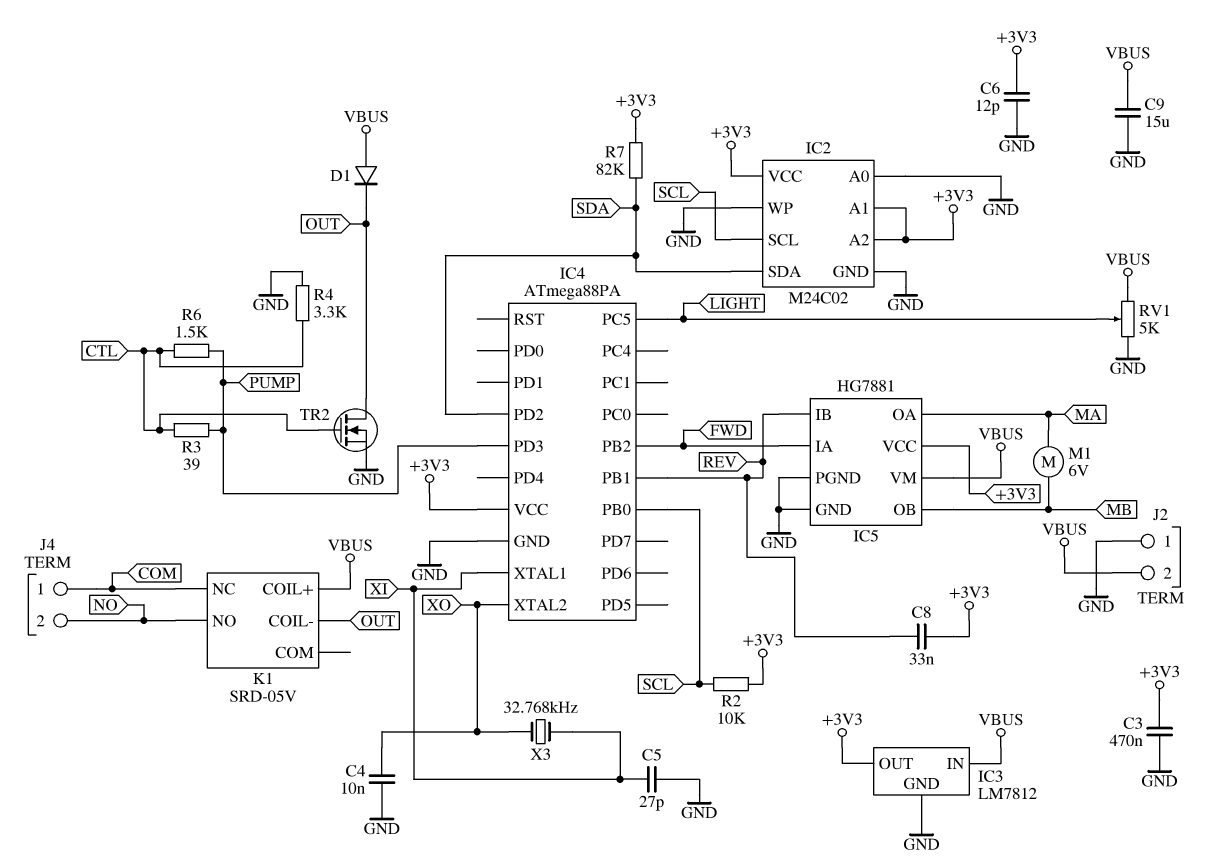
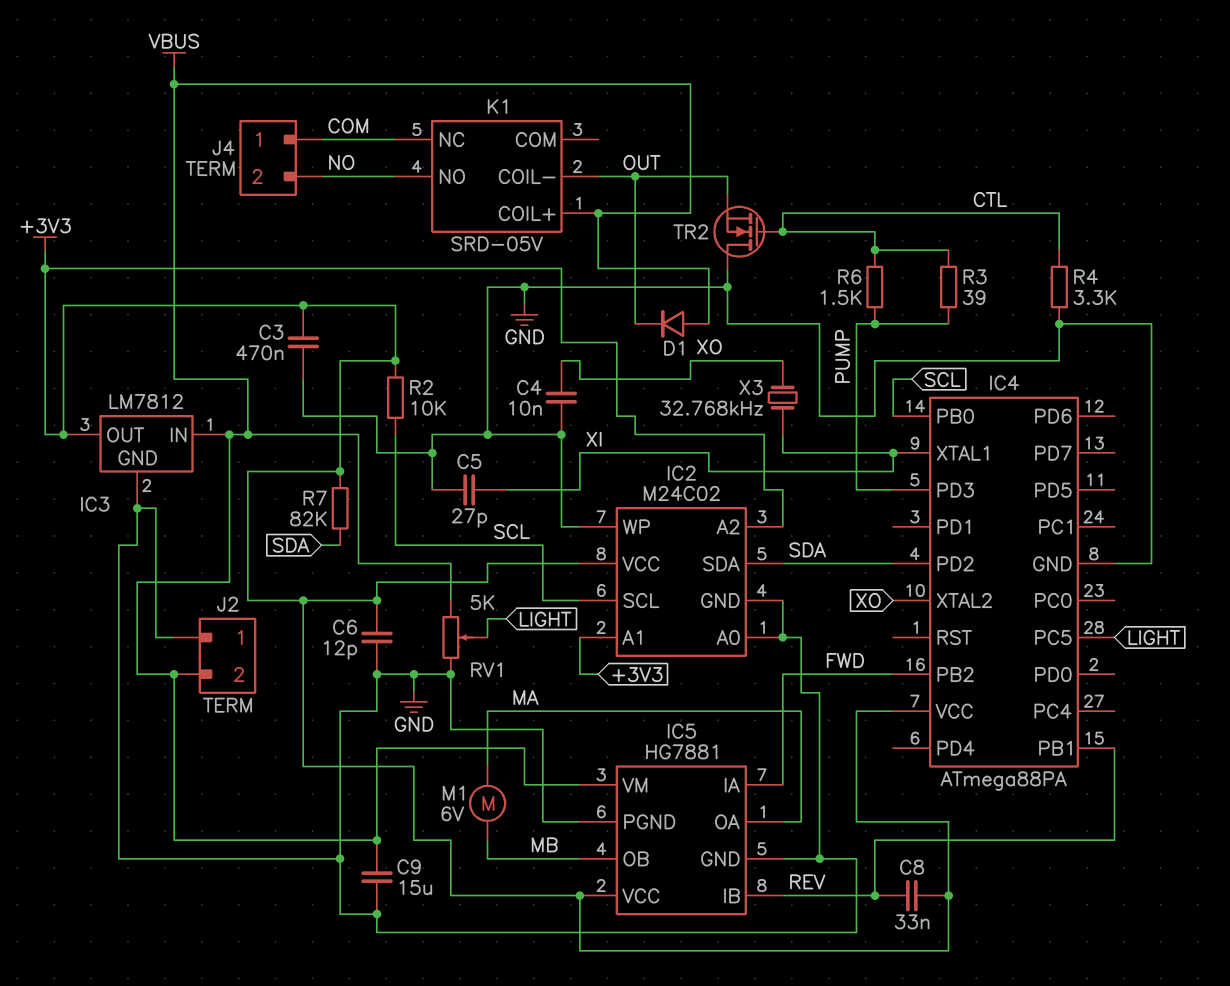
TR2: NMOS (G CTL, D OUT, S GND) -> NMOS (G CTL, D GND, S OUT)

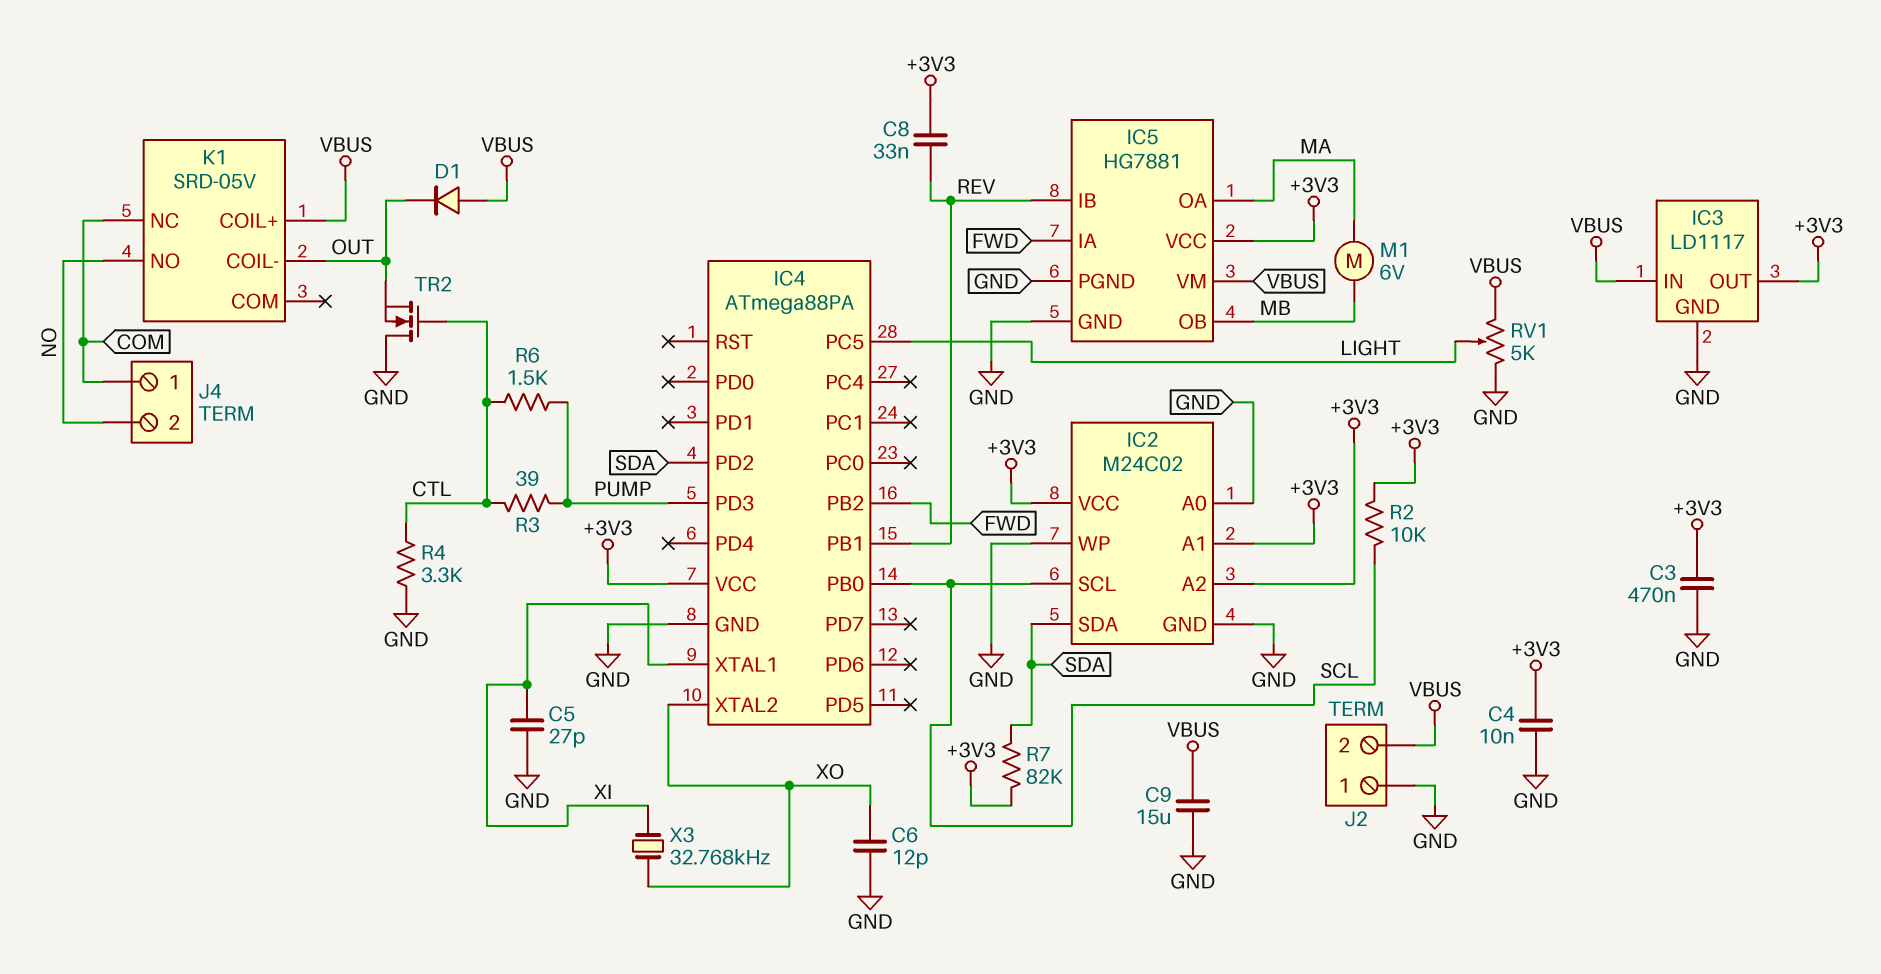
C4: 10nF (GND, XO) -> 10nF (+3V3, GND)
C6: 12pF (+3V3, GND) -> 12pF (GND, XO)
IC3: LM7812 -> LD1117

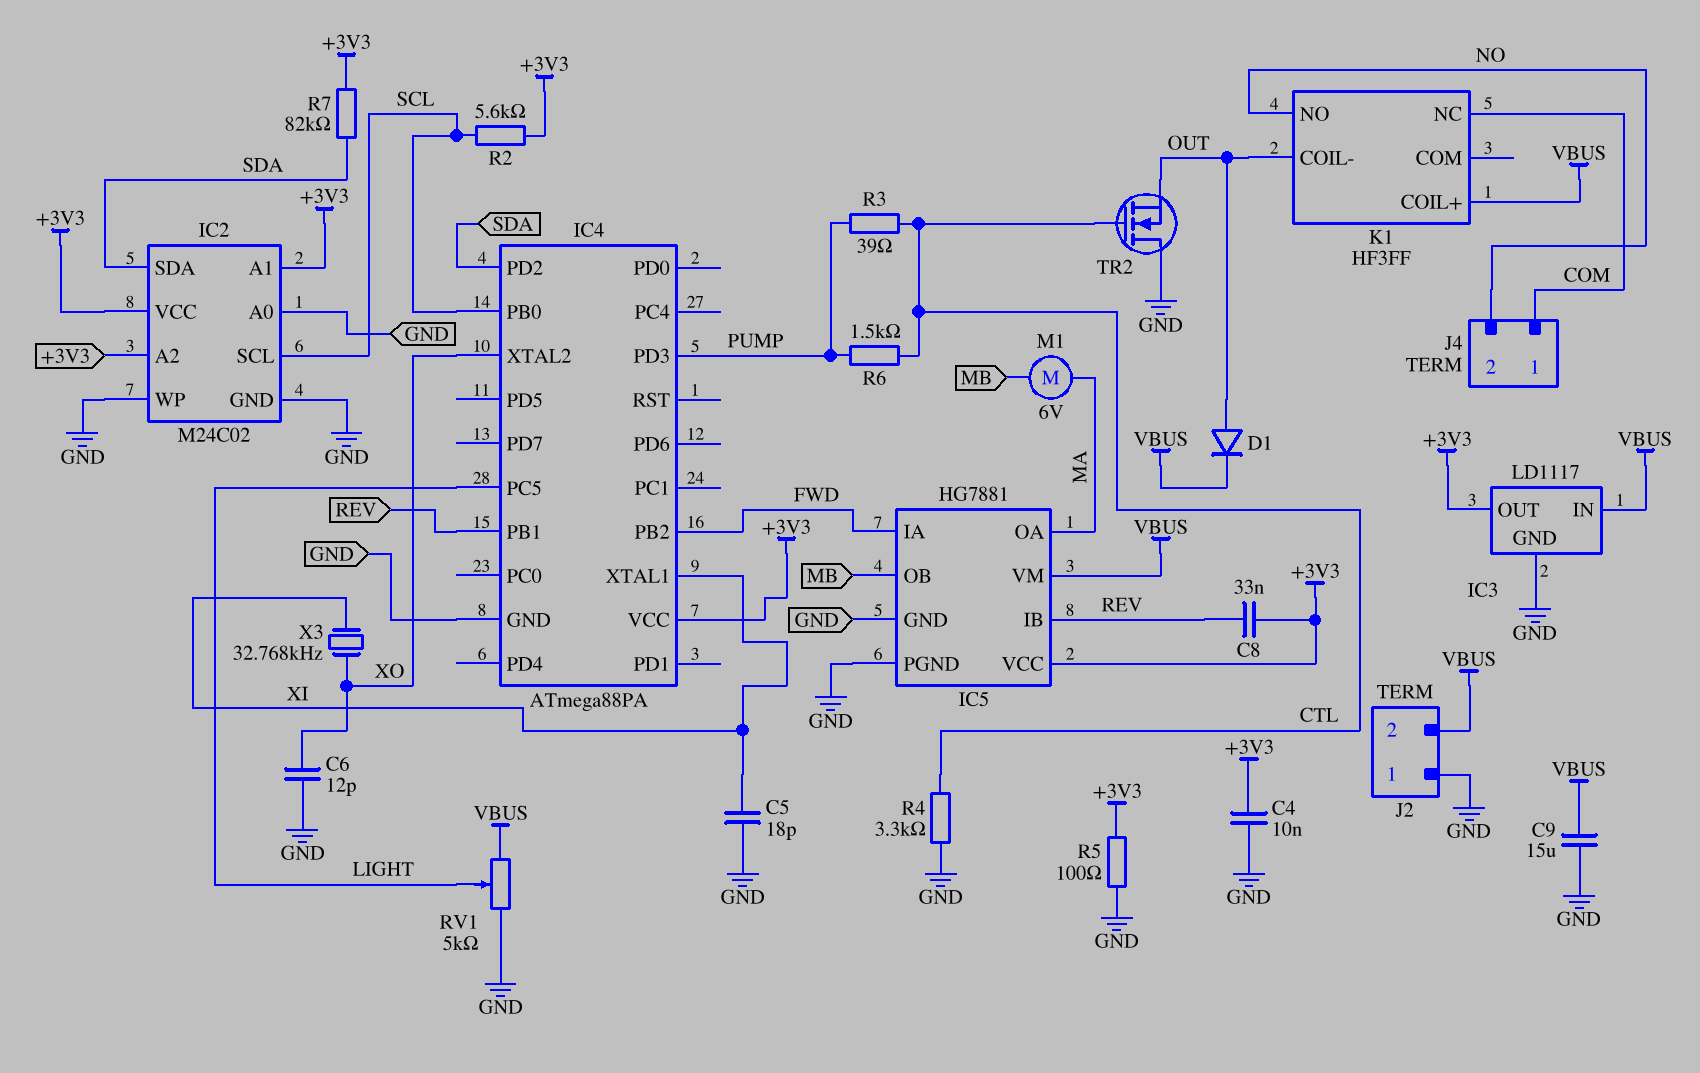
C3: 470nF (+3V3, GND) -> none
C5: 27pF (GND, XI) -> 18pF (GND, XI)
D1: diode (A VBUS, K OUT) -> diode (A OUT, K VBUS)
K1: SRD-05V -> HF3FF
R2: 10k (+3V3, SCL) -> 5.6k (+3V3, SCL)
R5: none -> 100 (+3V3, GND)

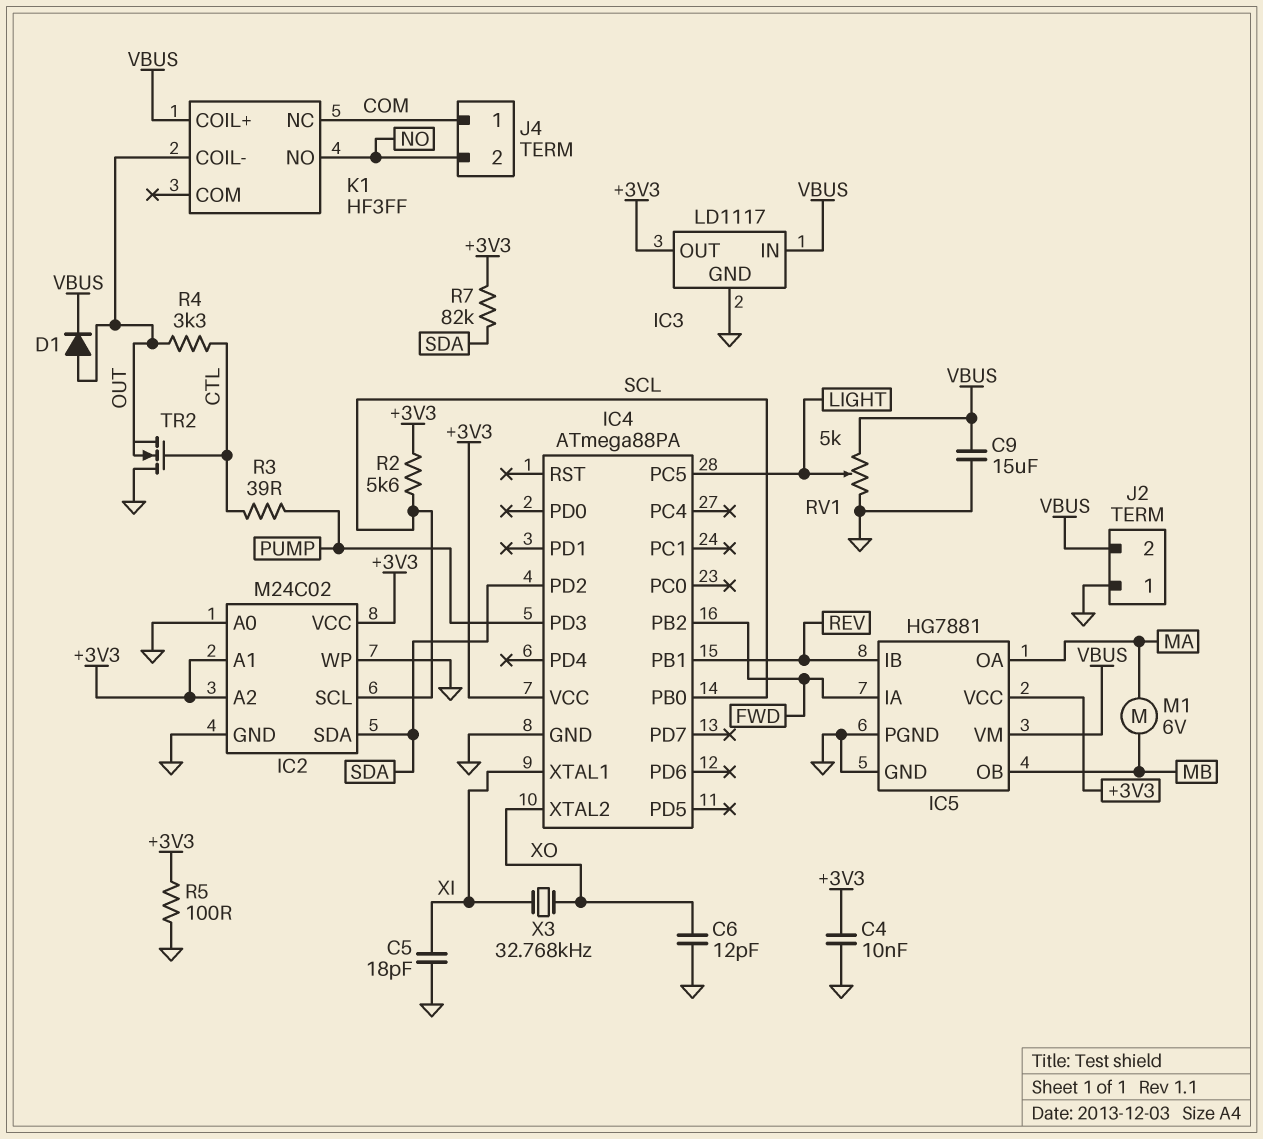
C8: 33nF (+3V3, REV) -> none
R4: 3.3k (CTL, GND) -> 3.3k (CTL, OUT)
R6: 1.5k (CTL, PUMP) -> none

